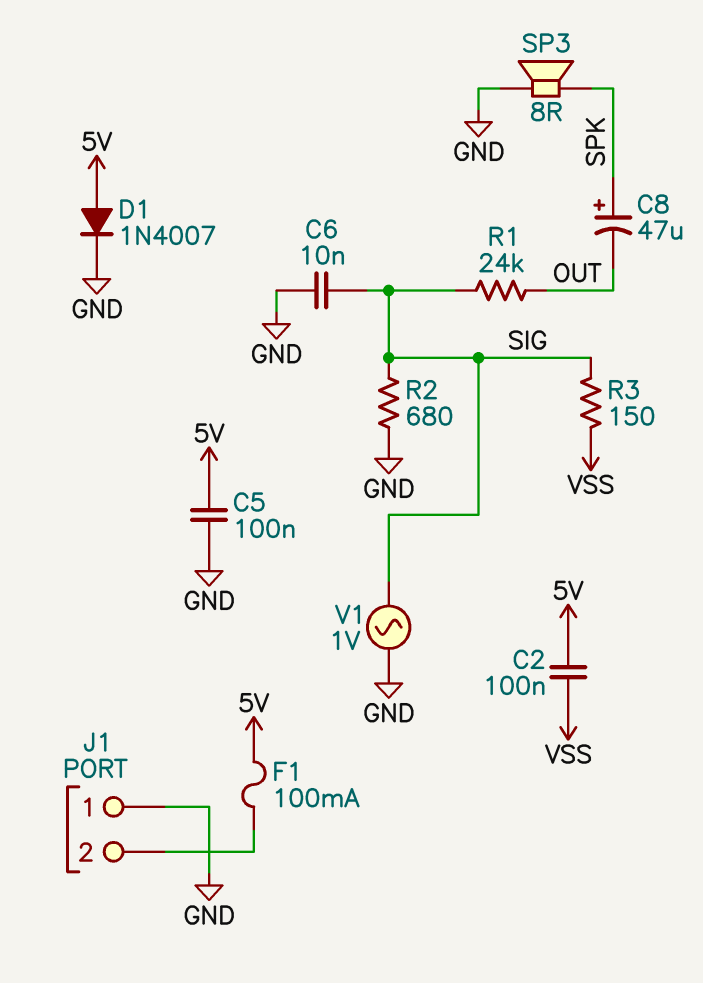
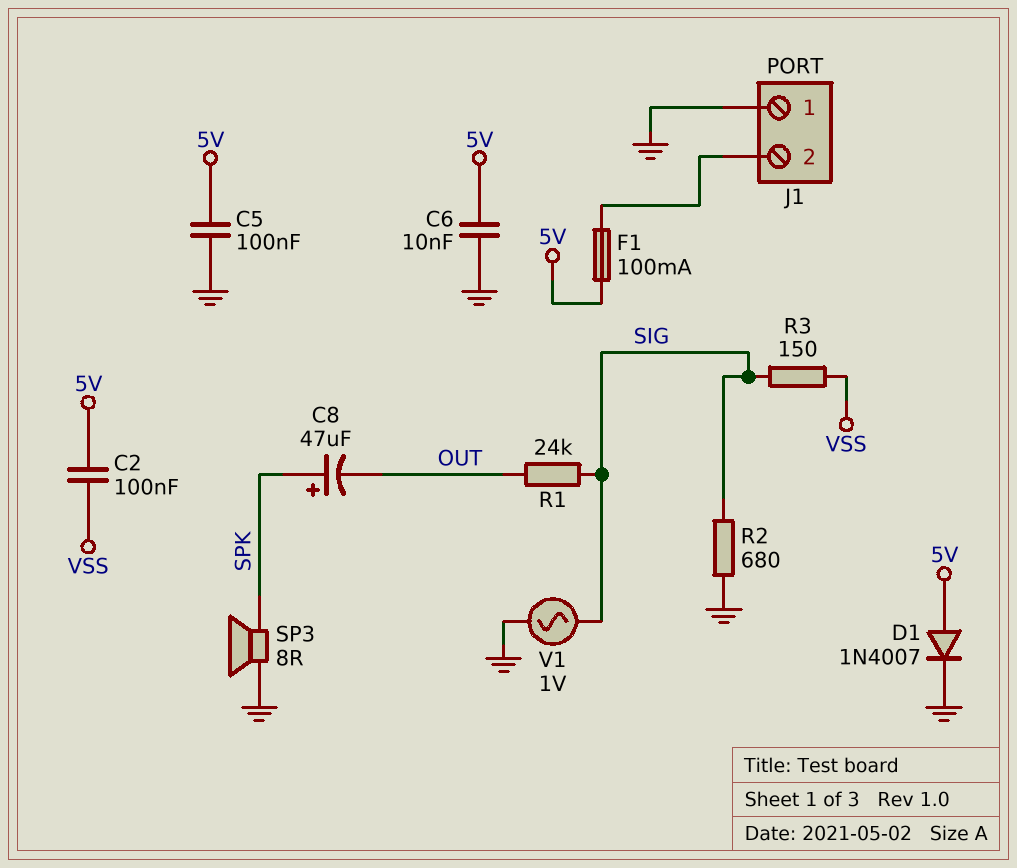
C6: 10nF (GND, SIG) -> 10nF (5V, GND)

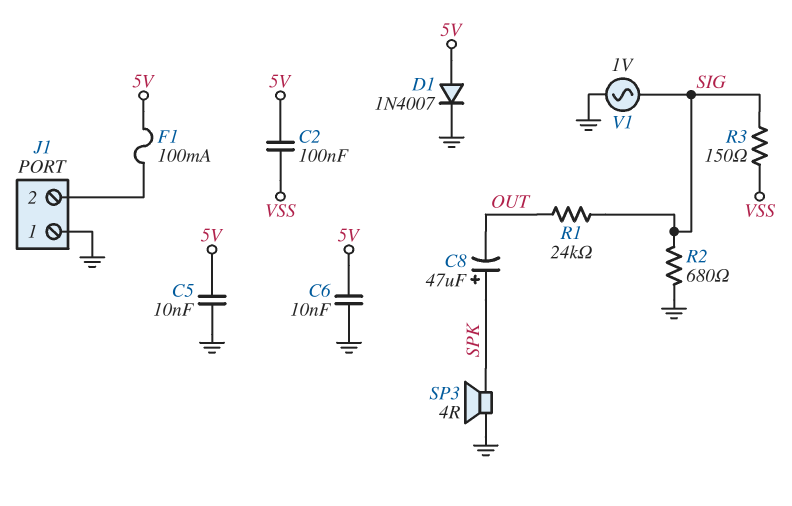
C5: 100nF (5V, GND) -> 10nF (5V, GND)
SP3: speaker 8R (GND, SPK) -> speaker 4R (GND, SPK)

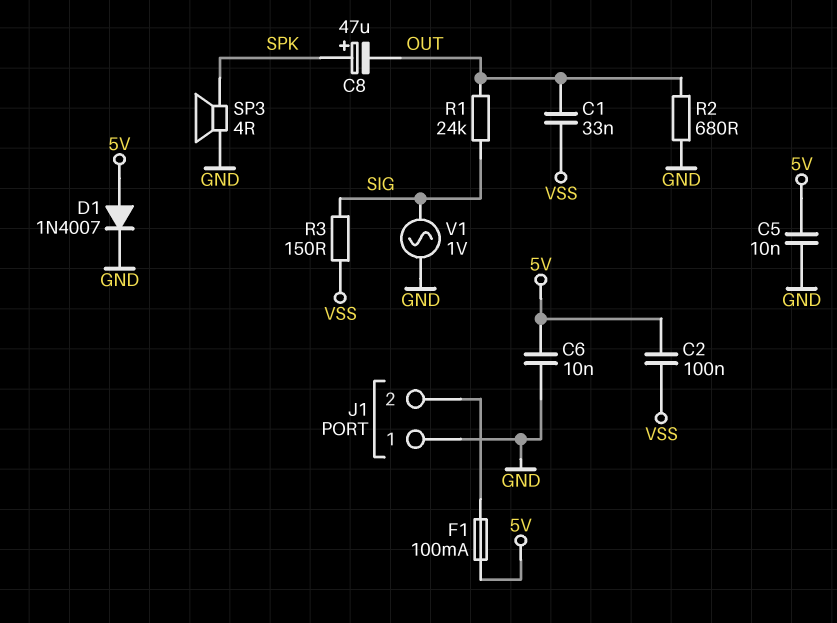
C1: none -> 33nF (OUT, VSS)
R2: 680 (GND, SIG) -> 680 (GND, OUT)

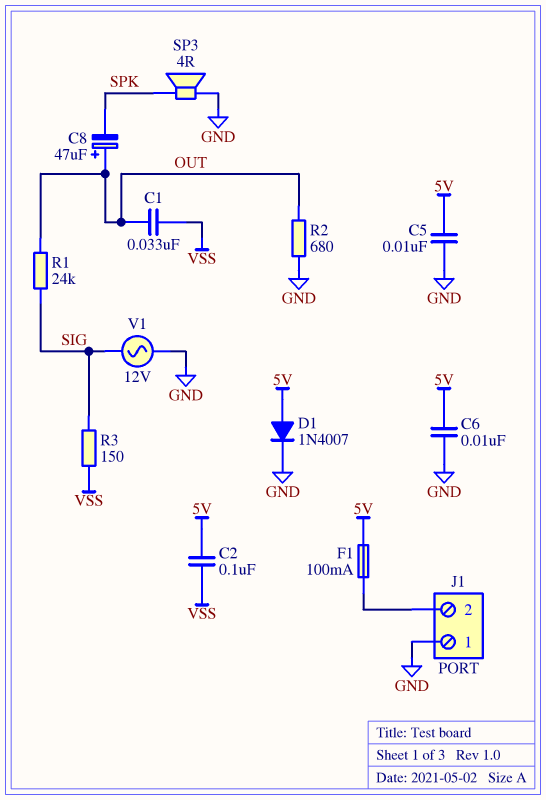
C8: 47uF (plus SPK, minus OUT) -> 47uF (plus OUT, minus SPK)
V1: AC 1V (GND, SIG) -> AC 12V (GND, SIG)

